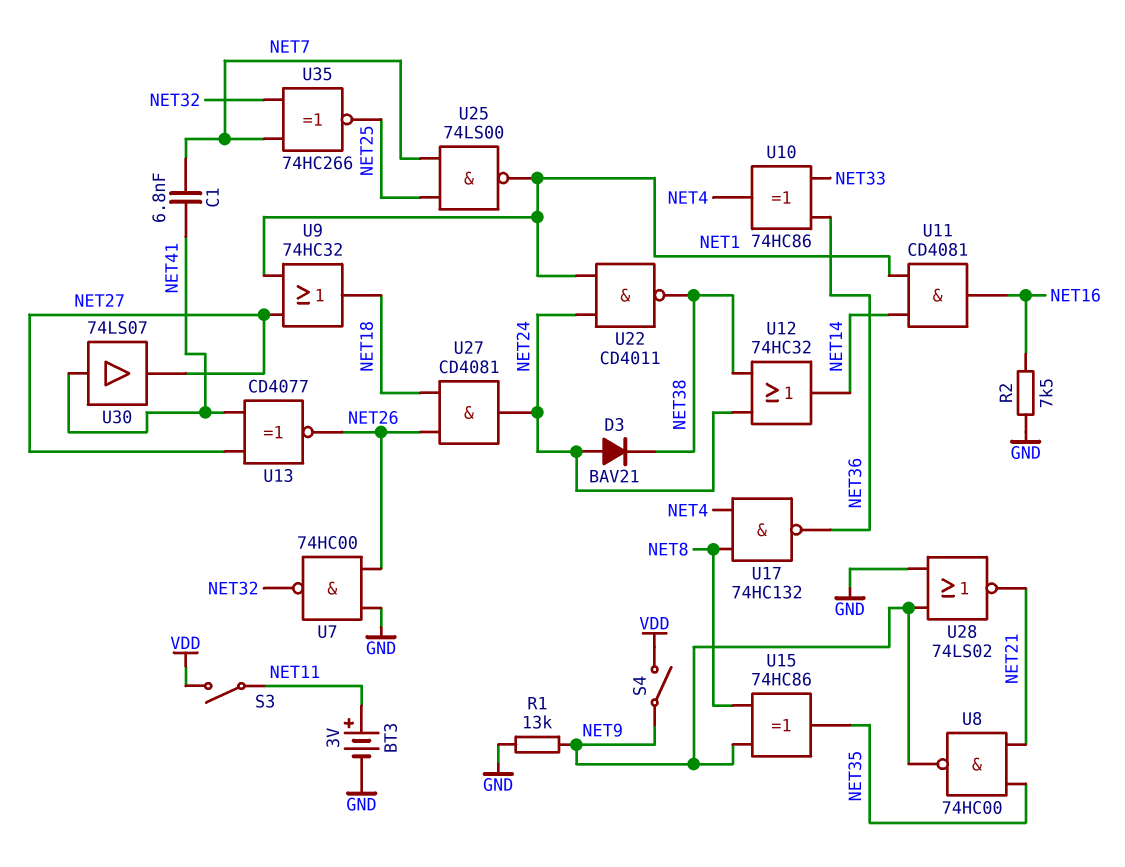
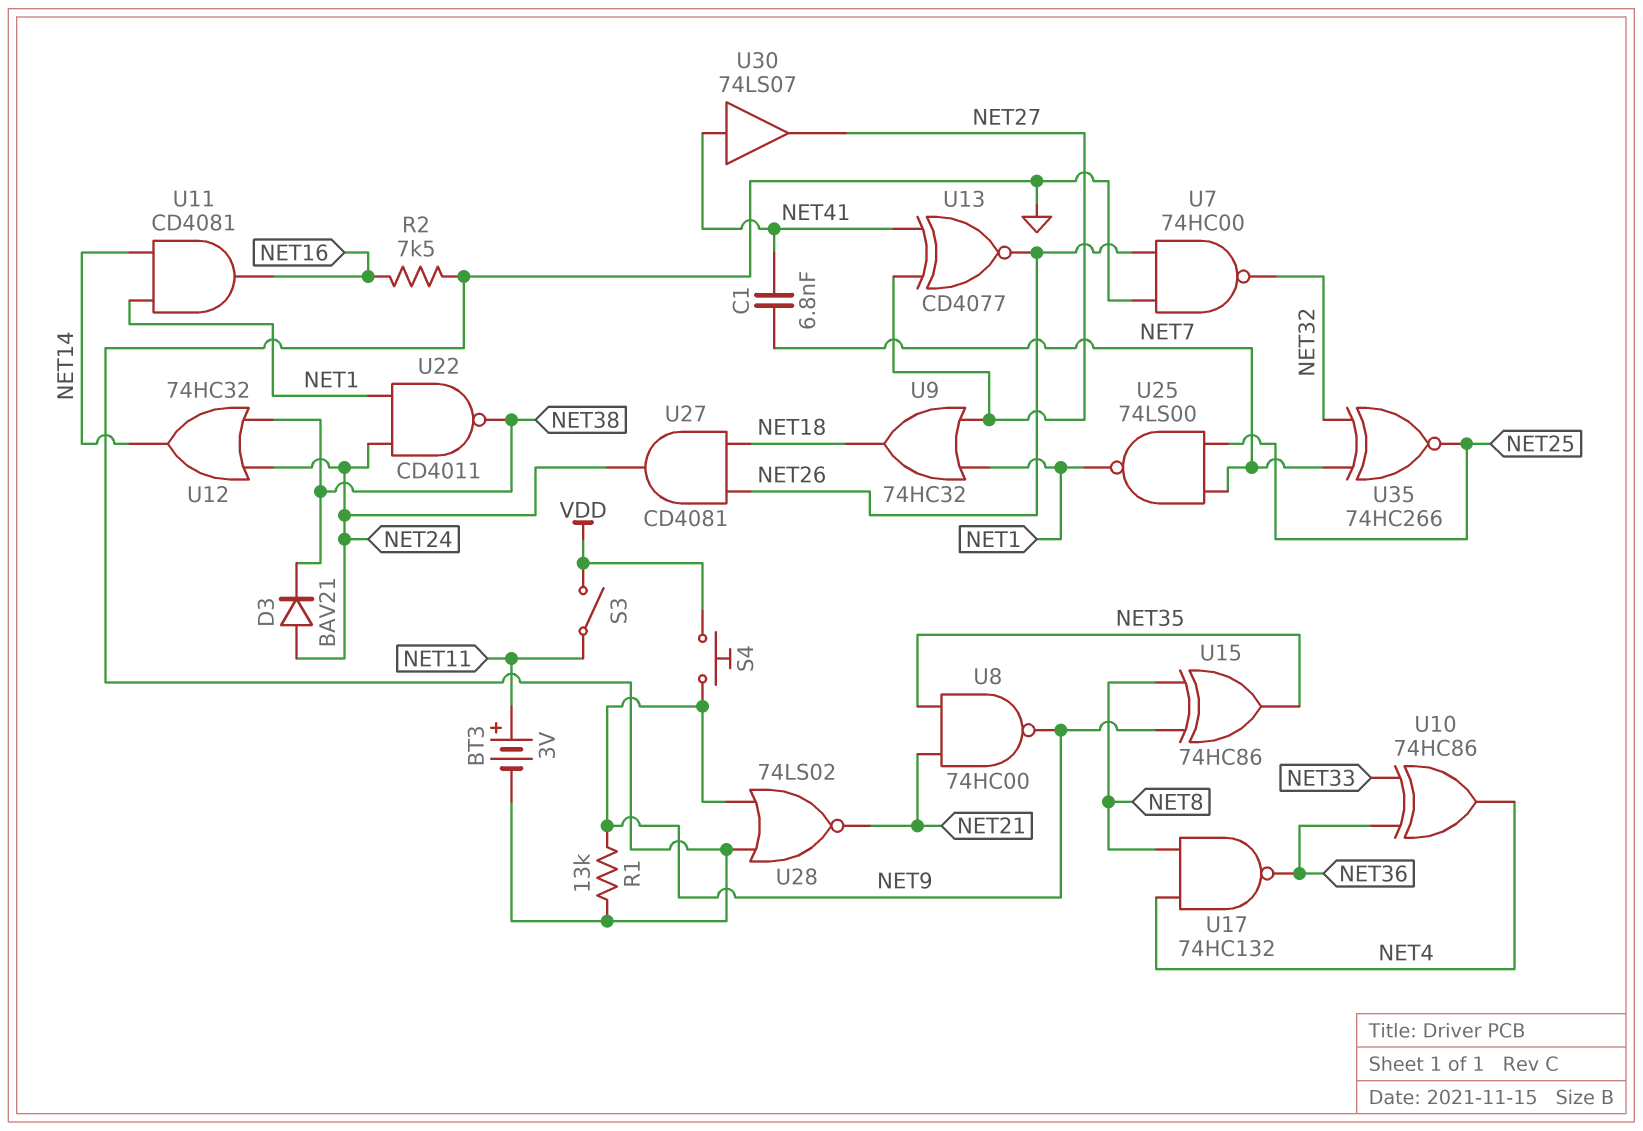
S4: switch (NET9, VDD) -> button (NET9, VDD)

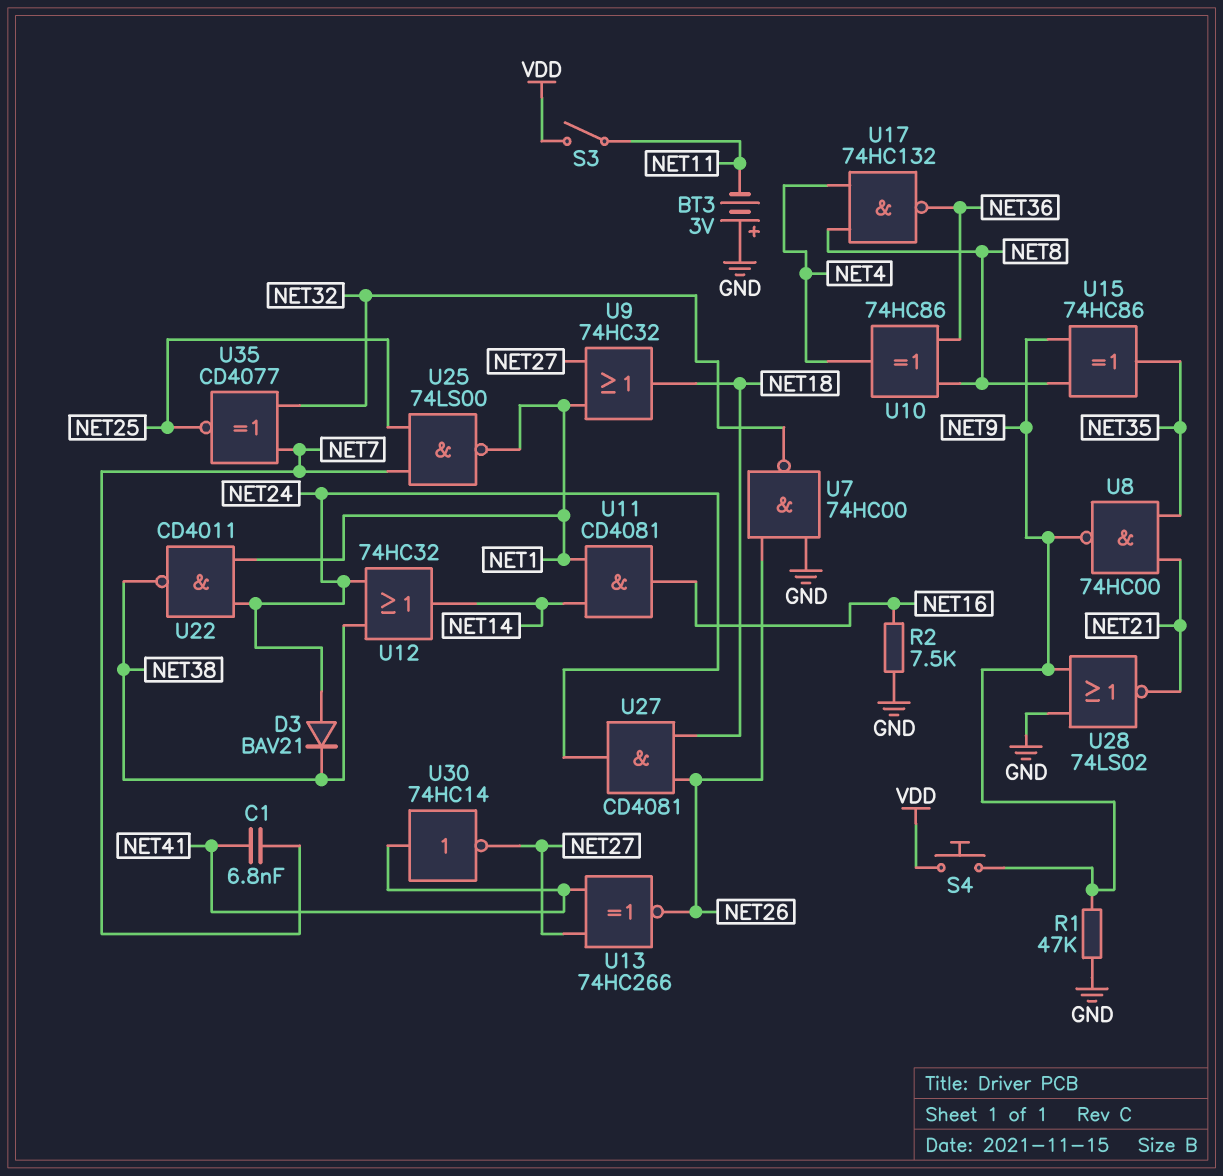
BT3: 3V (plus NET11, minus GND) -> 3V (plus GND, minus NET11)
R1: 13k (GND, NET9) -> 47k (GND, NET9)
U10: XOR 74HC86 (in NET33, in NET36, out NET4) -> XOR 74HC86 (in NET8, in NET36, out NET4)
U13: XNOR CD4077 (in NET27, in NET41, out NET26) -> XNOR 74HC266 (in NET27, in NET41, out NET26)
U30: buffer 74LS07 (in NET41, out NET27) -> NOT 74HC14 (in NET41, out NET27)
U35: XNOR 74HC266 (in NET7, in NET32, out NET25) -> XNOR CD4077 (in NET7, in NET32, out NET25)

